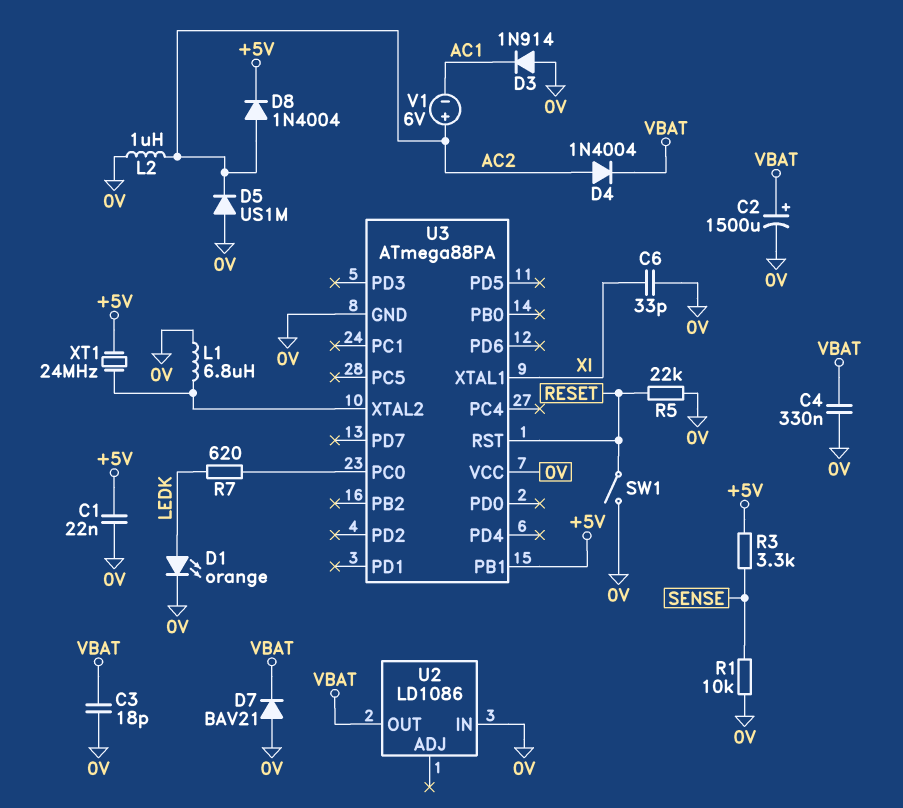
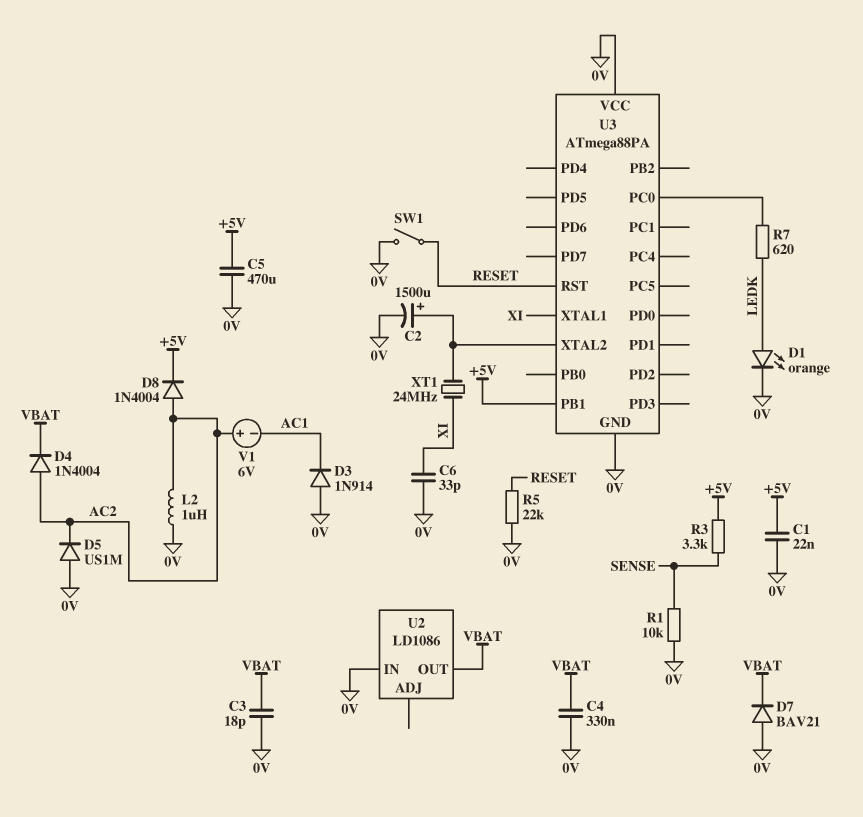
C2: 1500uF (plus VBAT, minus 0V) -> 1500uF (plus U3/XTAL2, minus 0V)
C5: none -> 470uF (+5V, 0V)
L1: 6.8uH (0V, U3/XTAL2) -> none
XT1: 24MHz (+5V, U3/XTAL2) -> 24MHz (U3/XTAL2, XI)

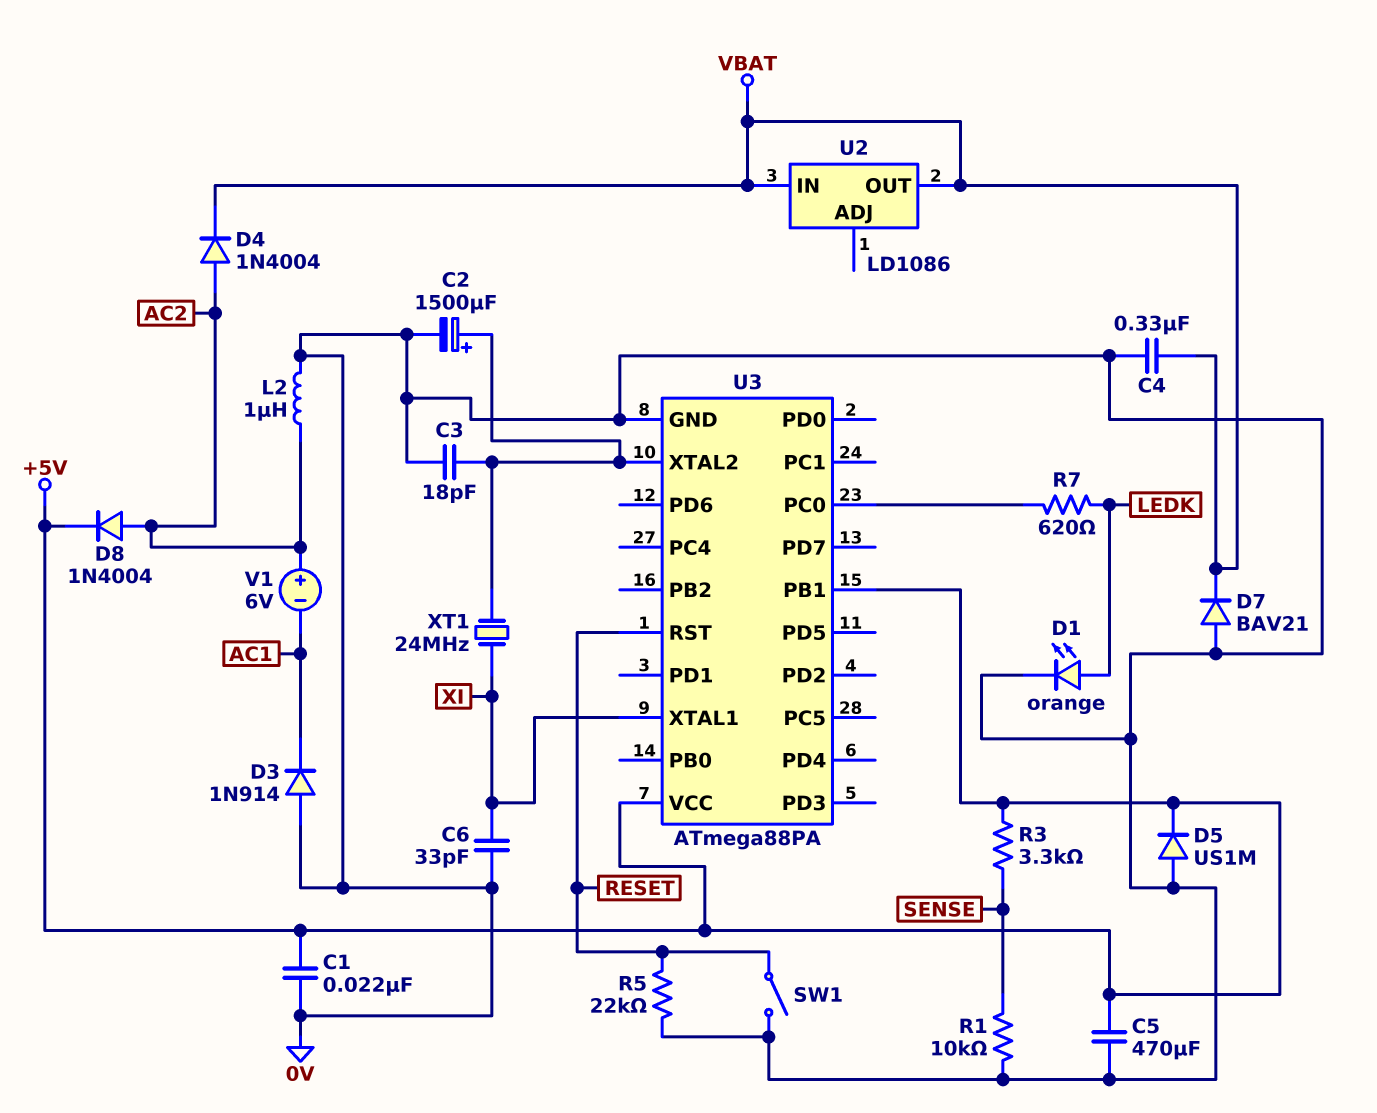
C3: 18pF (0V, VBAT) -> 18pF (0V, U3/XTAL2)
D5: diode US1M (A 0V, K AC2) -> diode US1M (A 0V, K +5V)
U2 pin IN: 0V -> VBAT
U3 pin VCC: 0V -> +5V

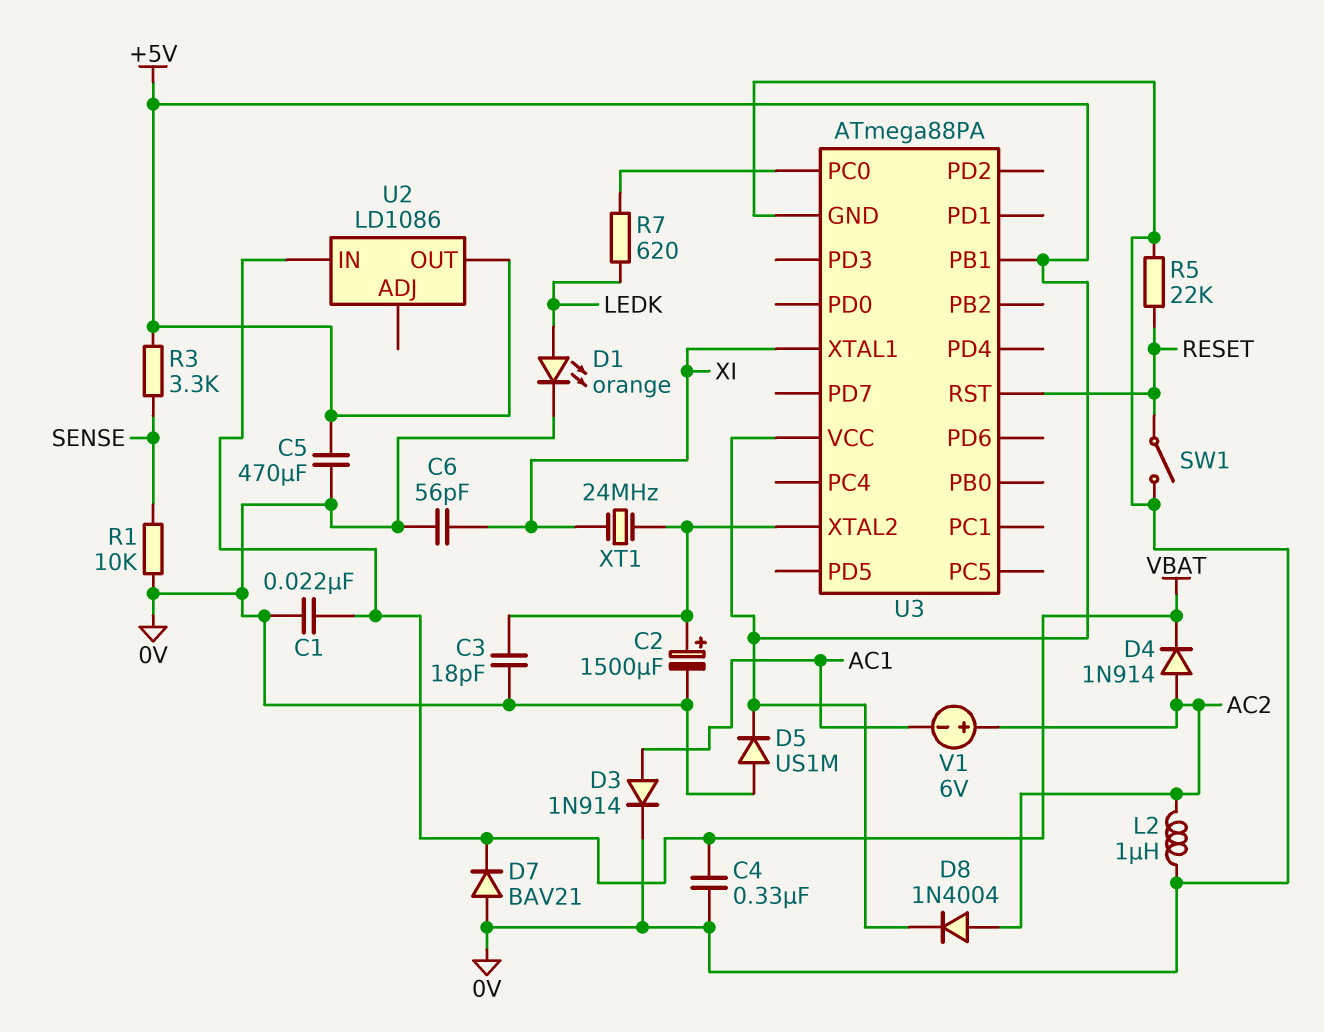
C1: 22nF (+5V, 0V) -> 22nF (0V, VBAT)
C6: 33pF (0V, XI) -> 56pF (0V, XI)
D3: diode 1N914 (A 0V, K AC1) -> diode 1N914 (A AC1, K 0V)
D4: diode 1N4004 (A AC2, K VBAT) -> diode 1N914 (A AC2, K VBAT)
U2 pin OUT: VBAT -> +5V

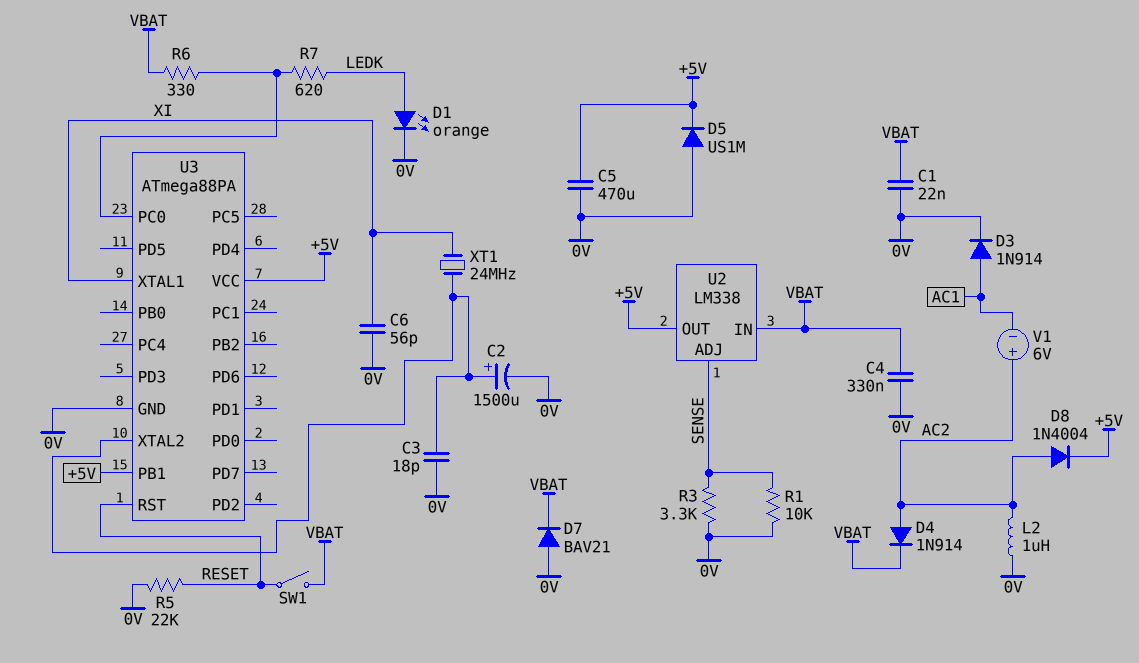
R3: 3.3k (+5V, SENSE) -> 3.3k (0V, SENSE)
R6: none -> 330 (U3/PC0, VBAT)
SW1: switch (0V, RESET) -> switch (RESET, VBAT)
U2: LD1086 -> LM338
U2 pin ADJ: none -> SENSE

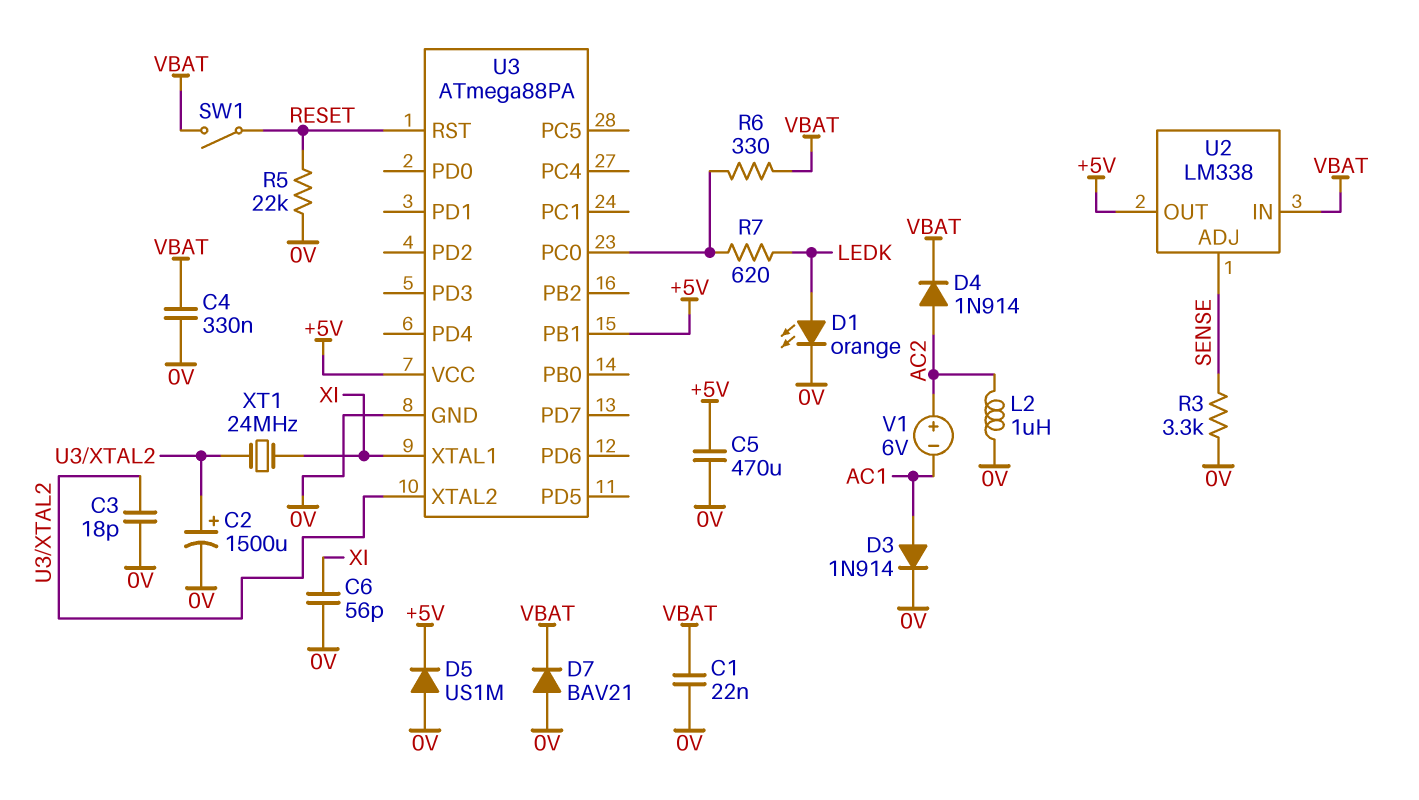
D8: diode 1N4004 (A AC2, K +5V) -> none
R1: 10k (0V, SENSE) -> none

